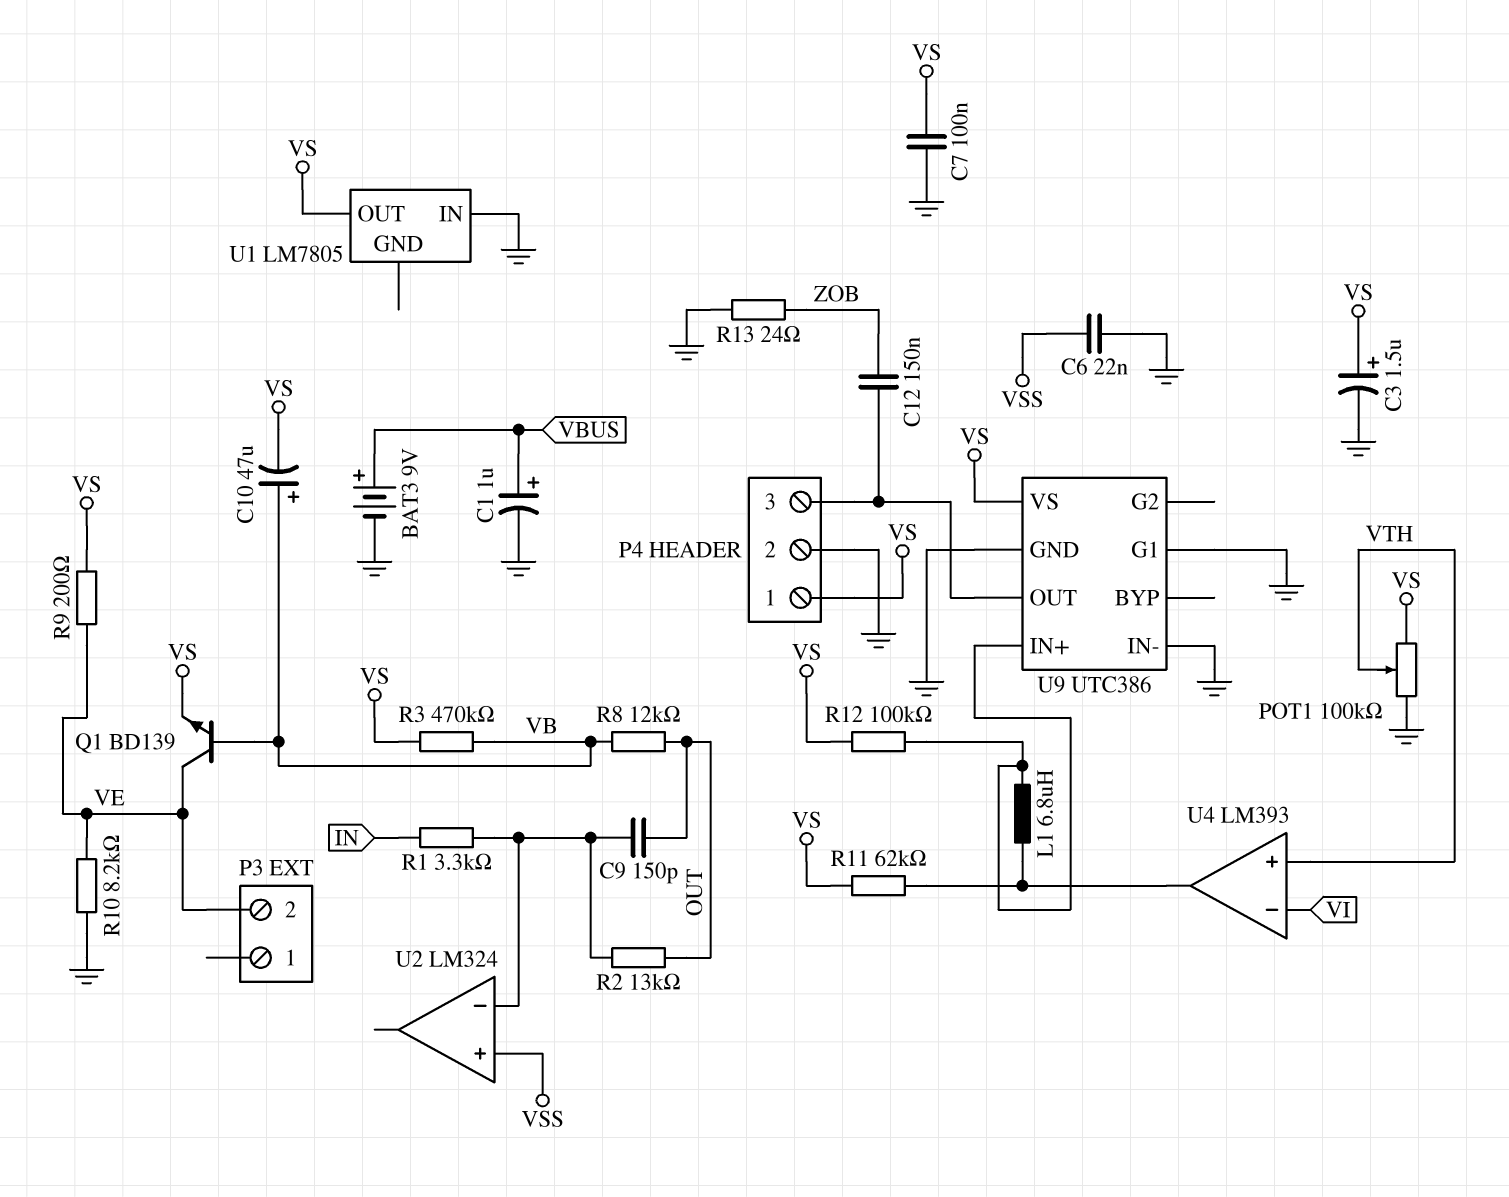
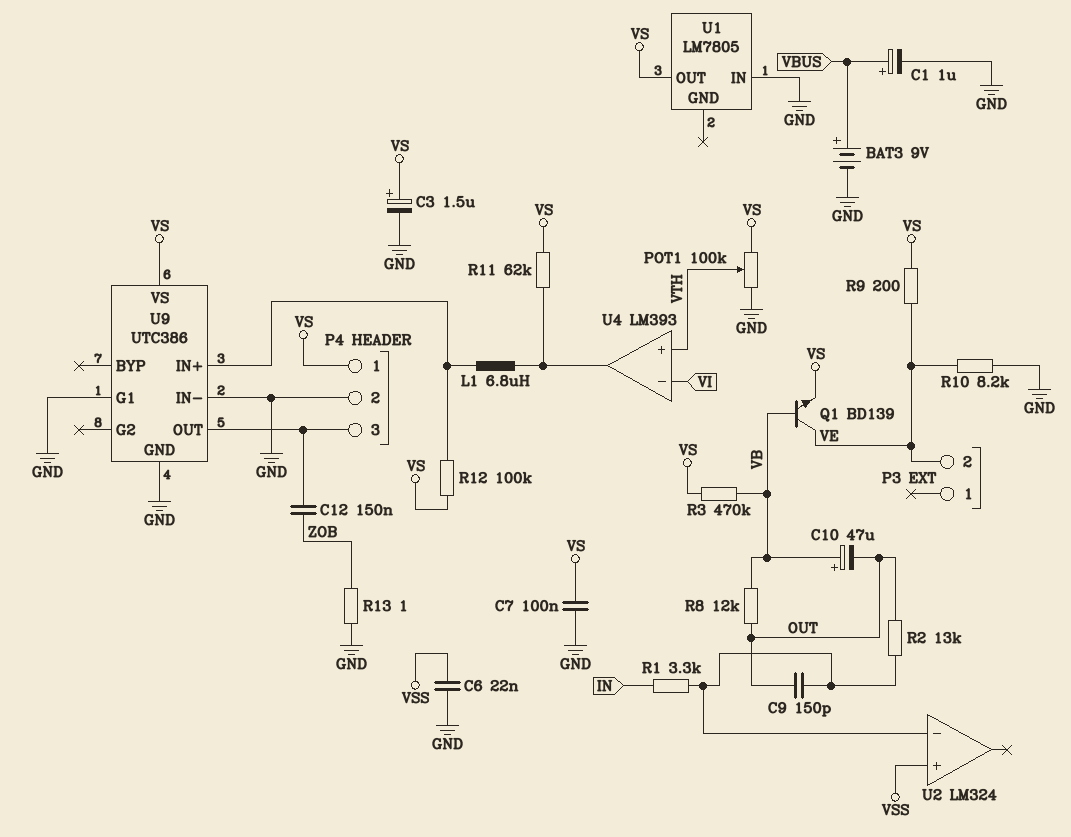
C10: 47uF (plus VB, minus VS) -> 47uF (plus VB, minus OUT)
R13: 24 (GND, ZOB) -> 1 (GND, ZOB)

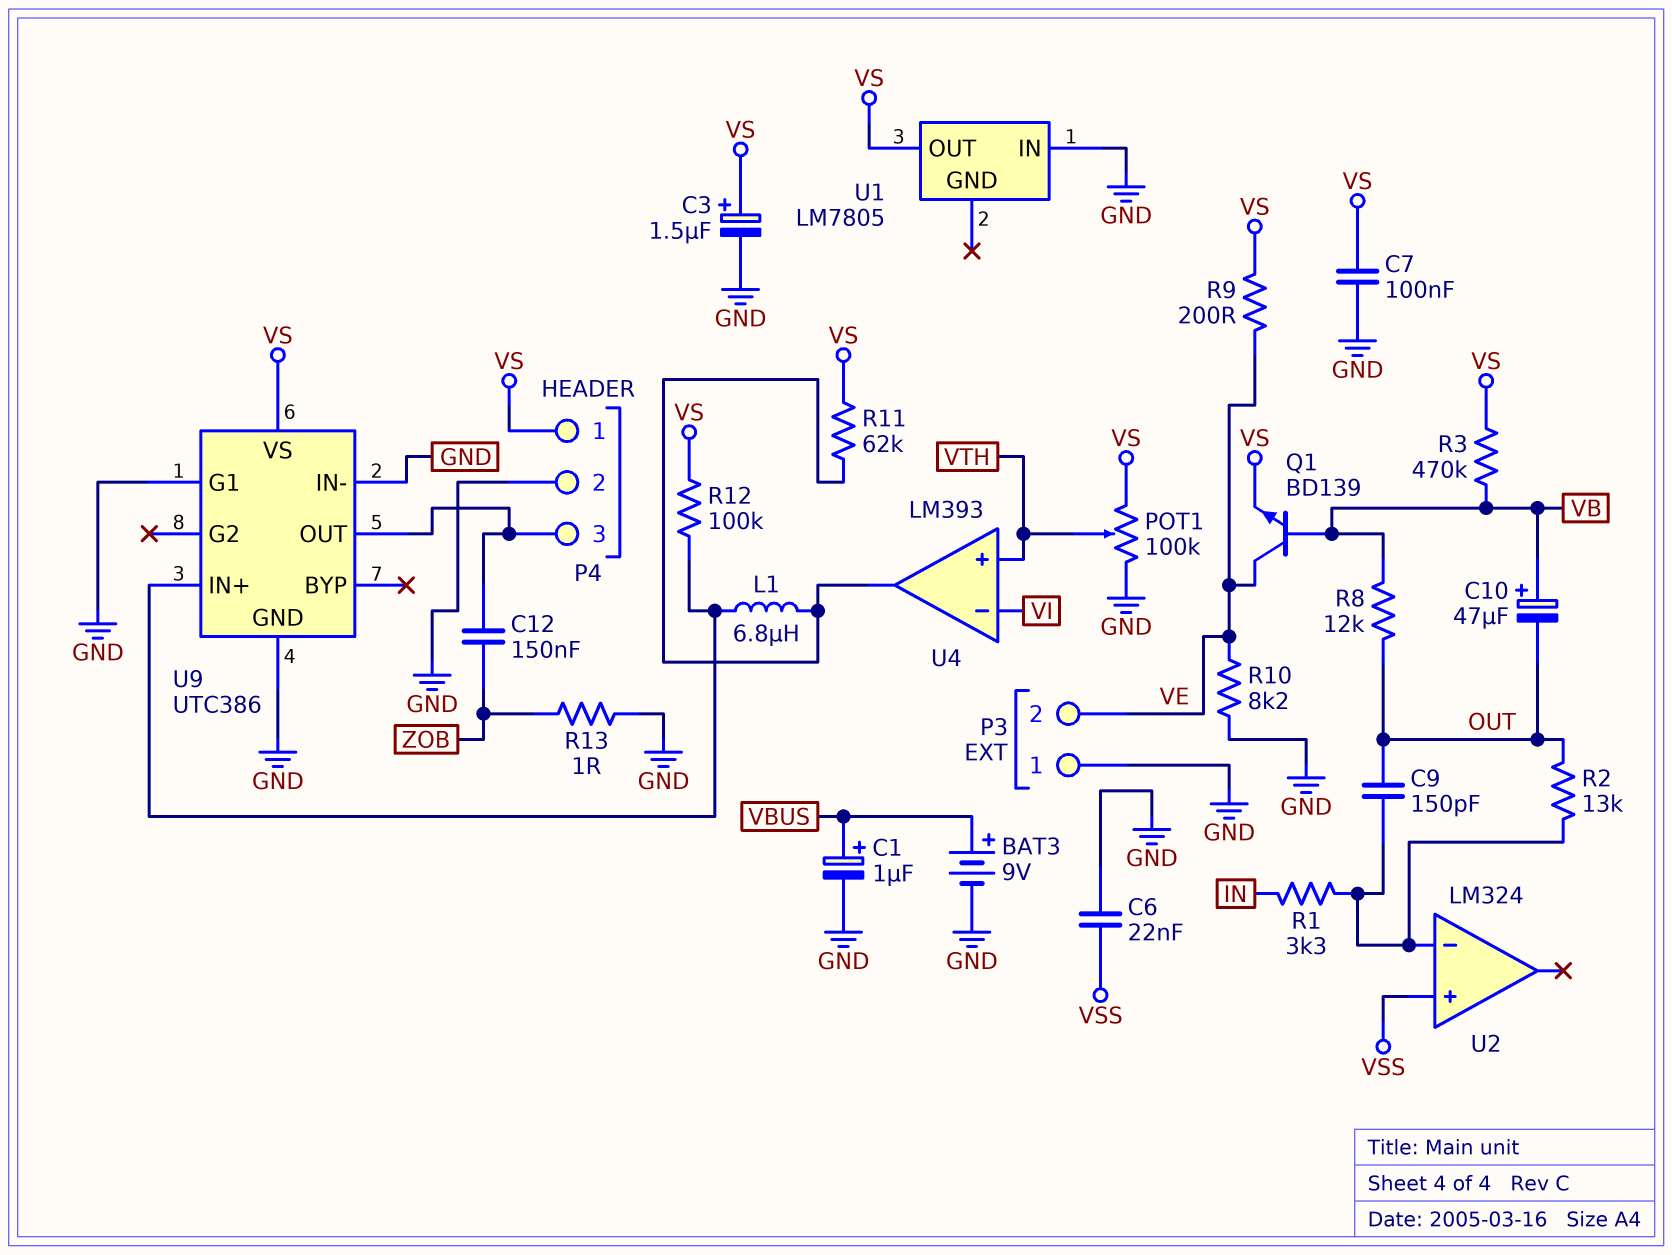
P3 pin 1: none -> GND

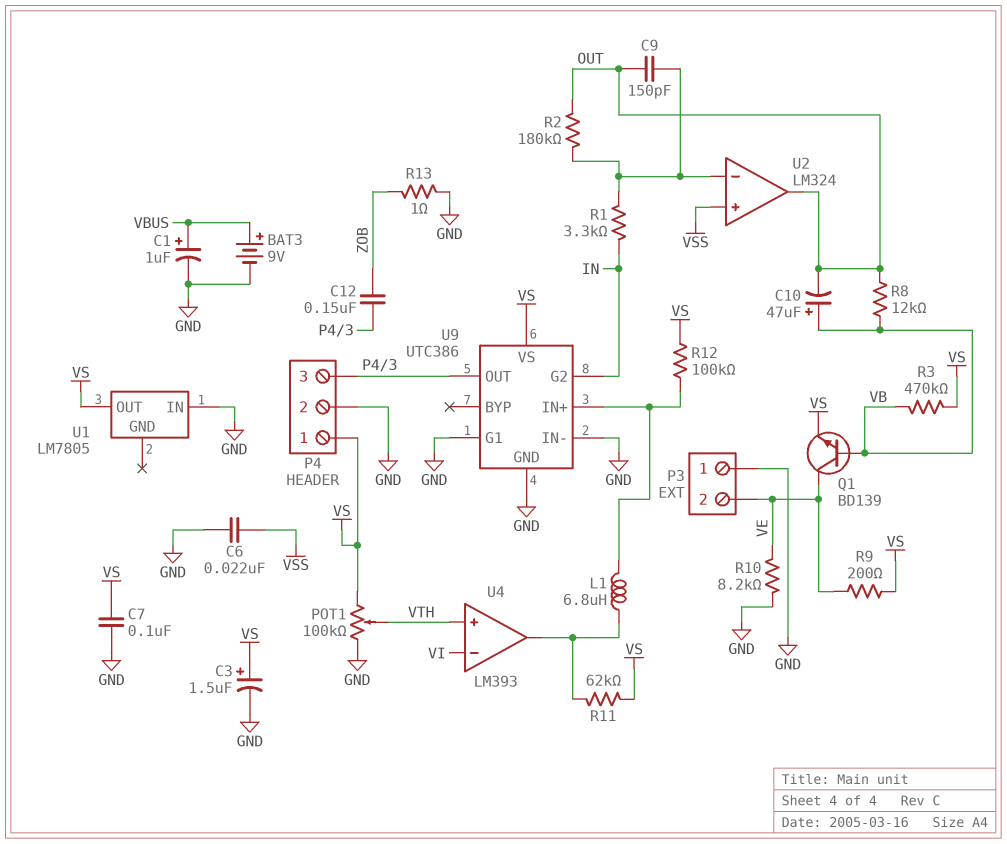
R2: 13k (OUT, U2/in-) -> 180k (OUT, U2/in-)
U2 pin out: none -> OUT
U9 pin G2: none -> IN

